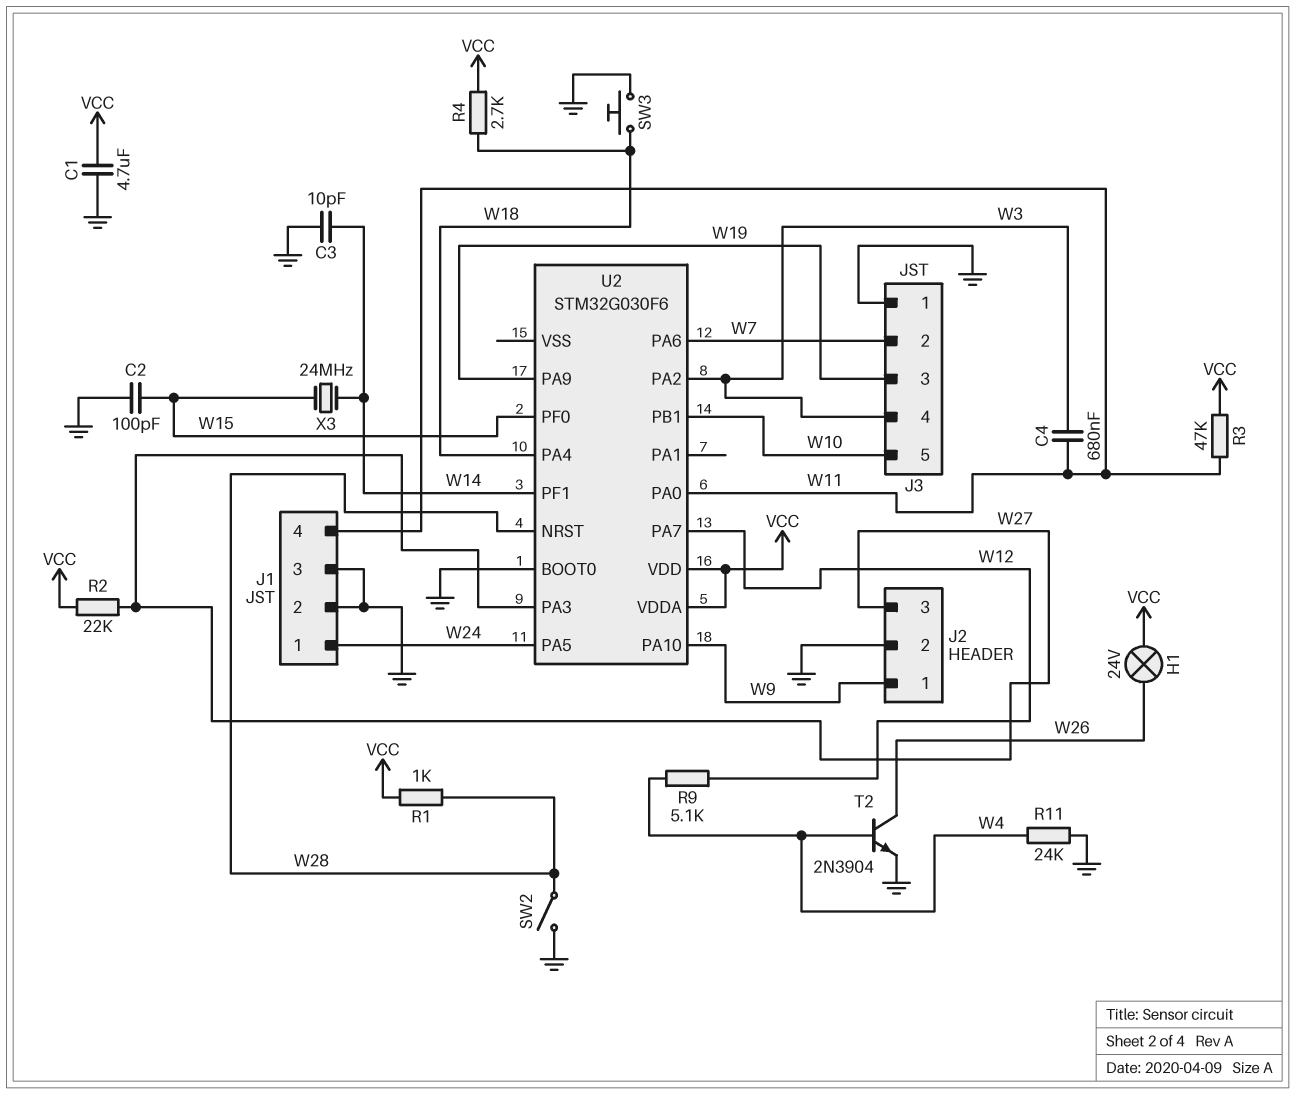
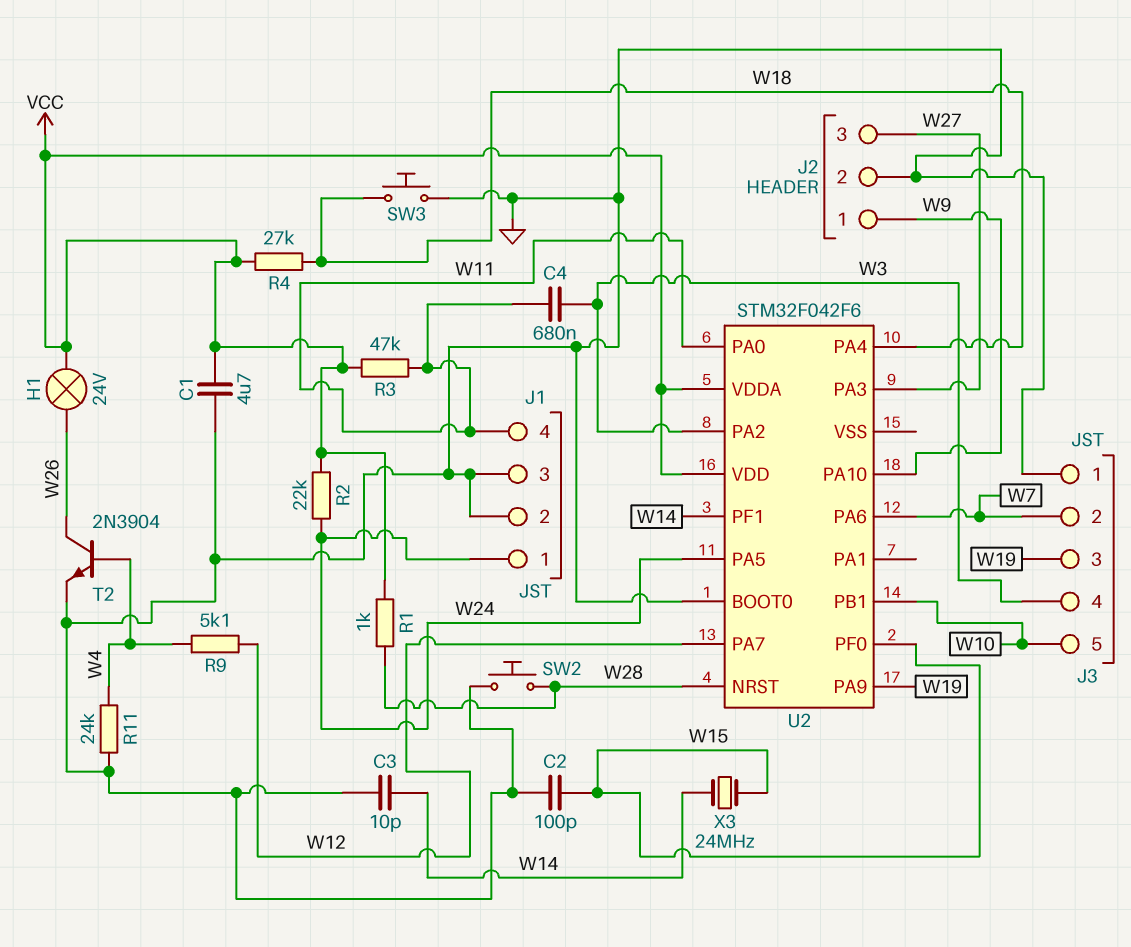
R2: 22k (VCC, W27) -> 22k (VCC, W24)
R4: 2.7k (VCC, W18) -> 27k (VCC, W18)
SW2: switch (GND, W28) -> button (GND, W28)
U2: STM32G030F6 -> STM32F042F6

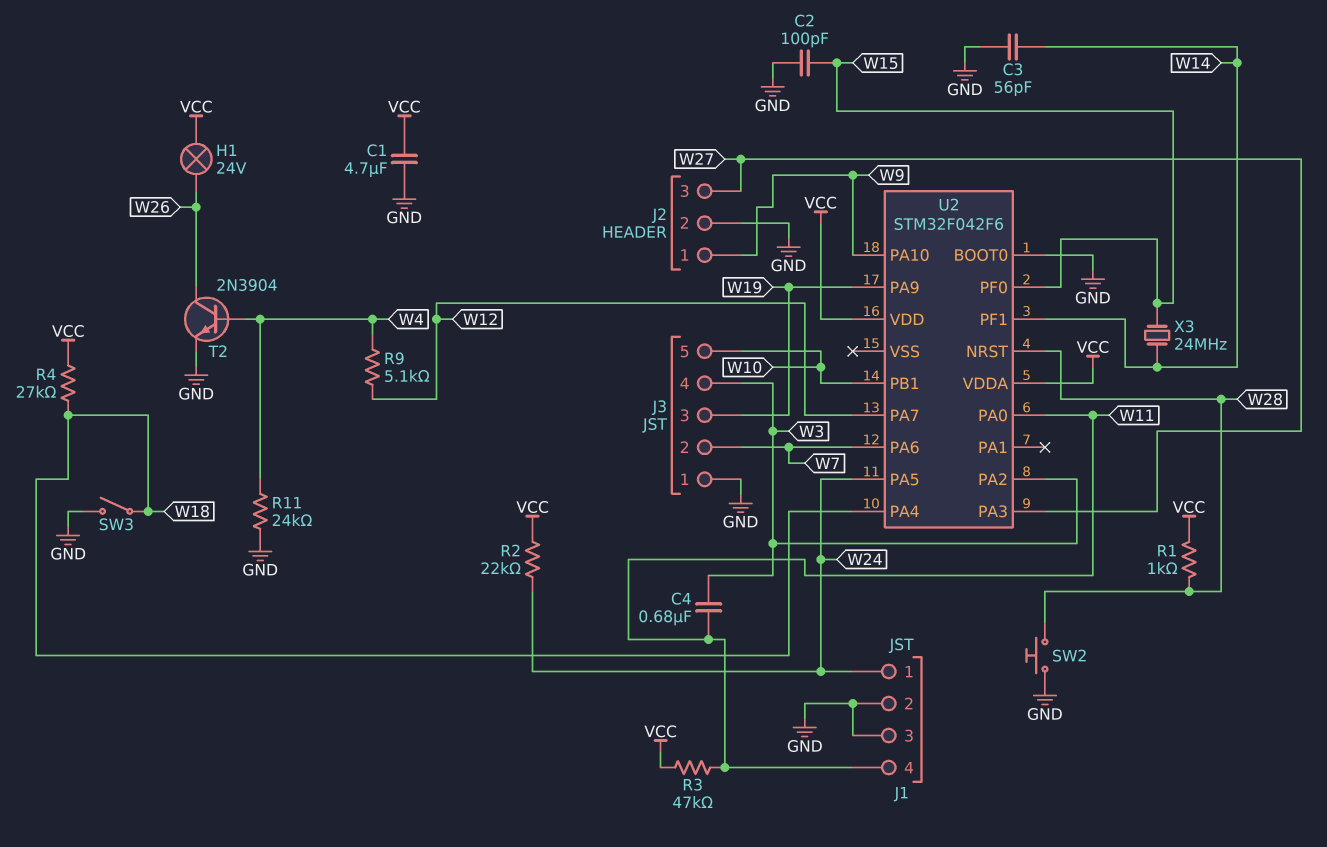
C3: 10pF (GND, W14) -> 56pF (GND, W14)
SW3: button (GND, W18) -> switch (GND, W18)

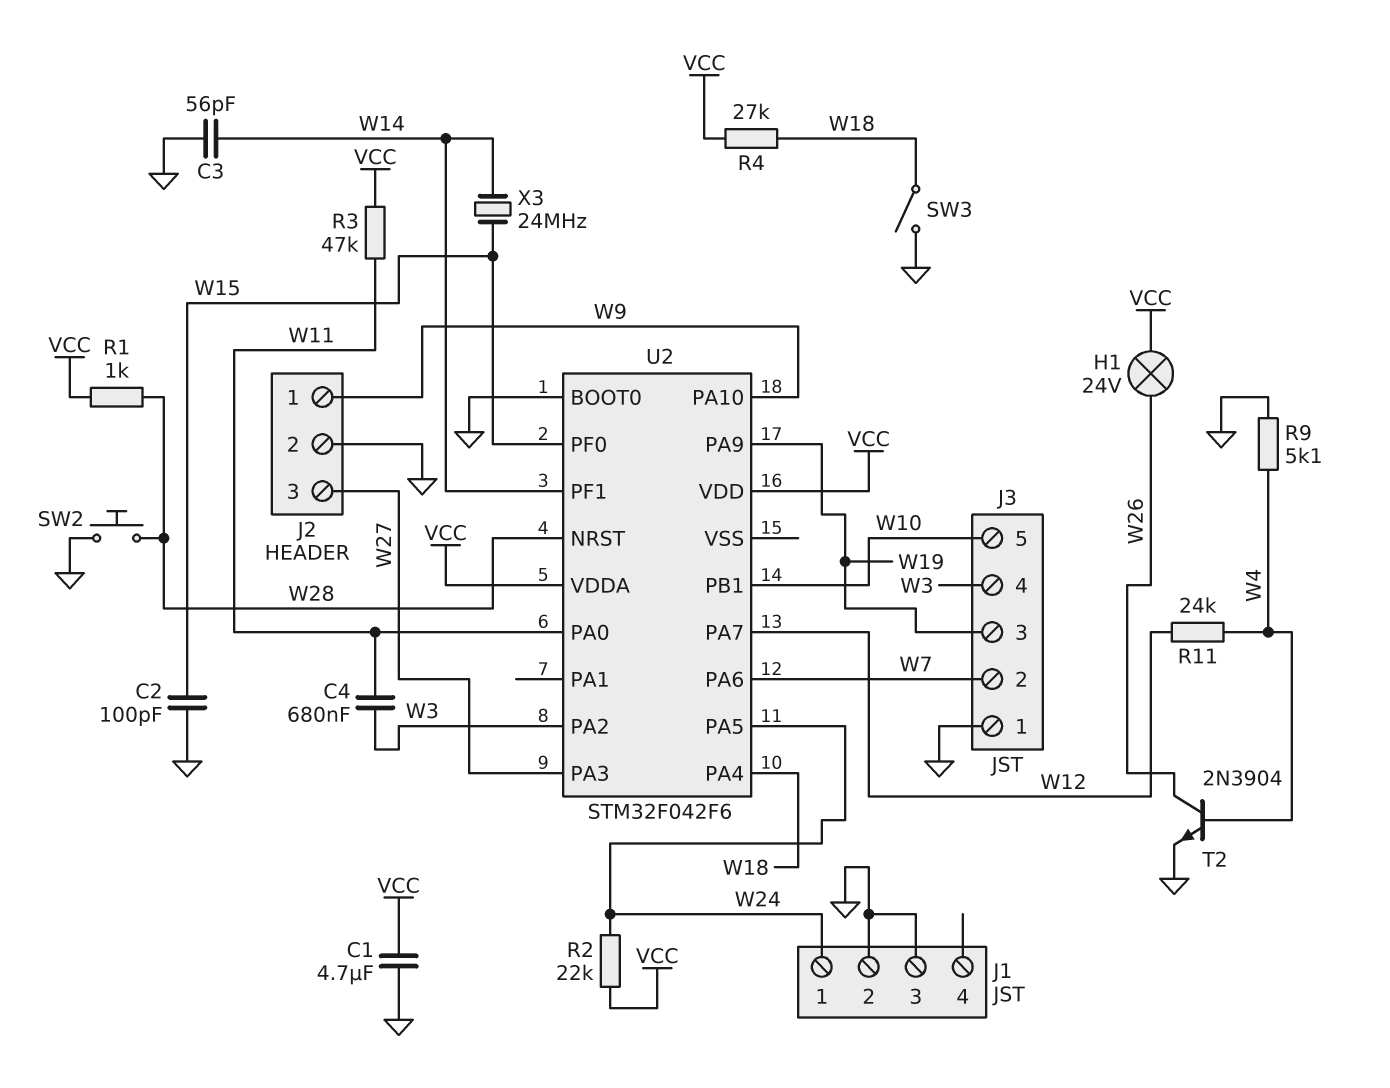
J1 pin 4: W11 -> none
R9: 5.1k (W4, W12) -> 5.1k (GND, W4)
R11: 24k (GND, W4) -> 24k (W4, W12)

